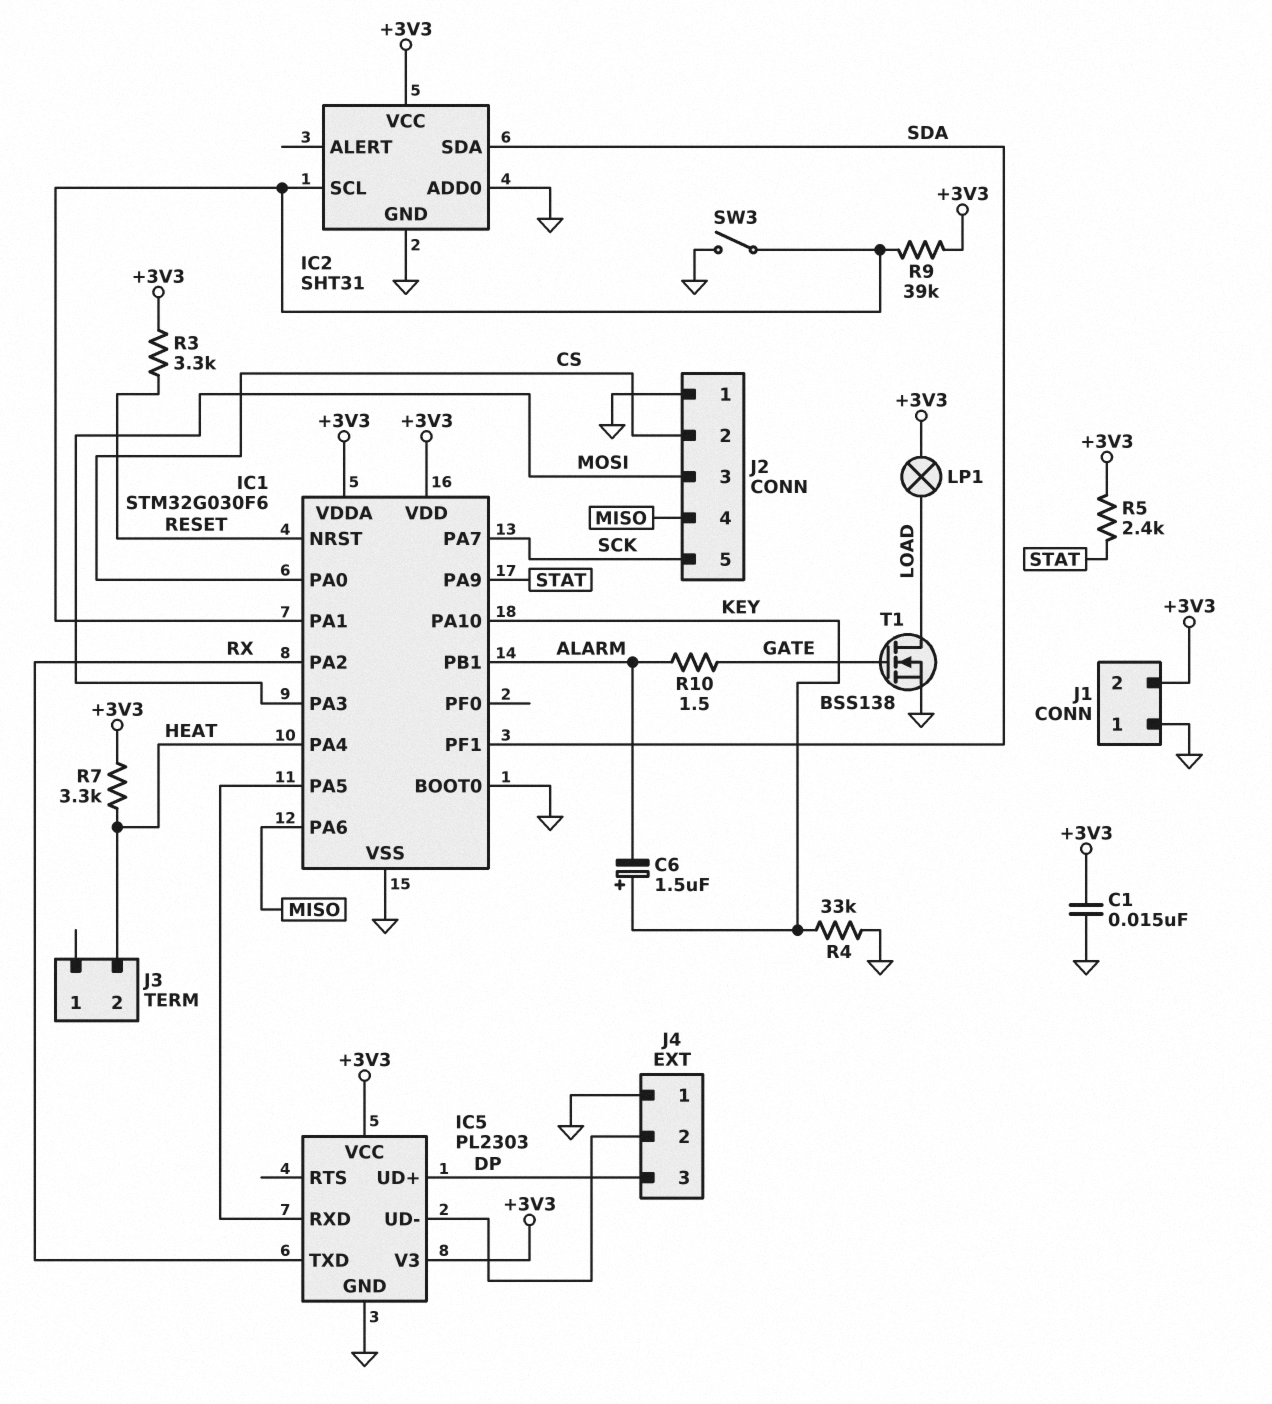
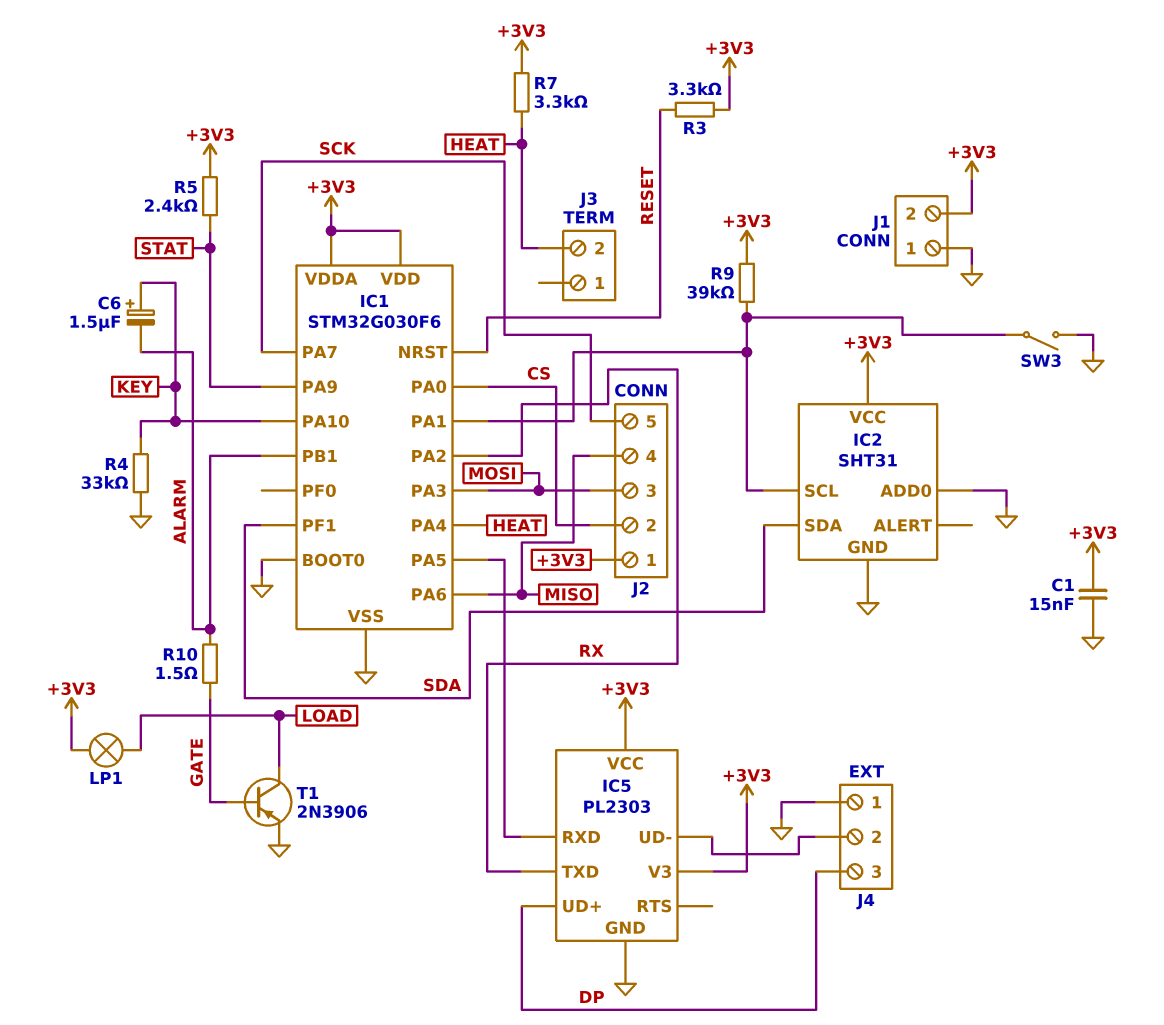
J2 pin 1: GND -> +3V3
T1: NMOS BSS138 (G GATE, D LOAD, S GND) -> PNP 2N3906 (B GATE, C LOAD, E GND)

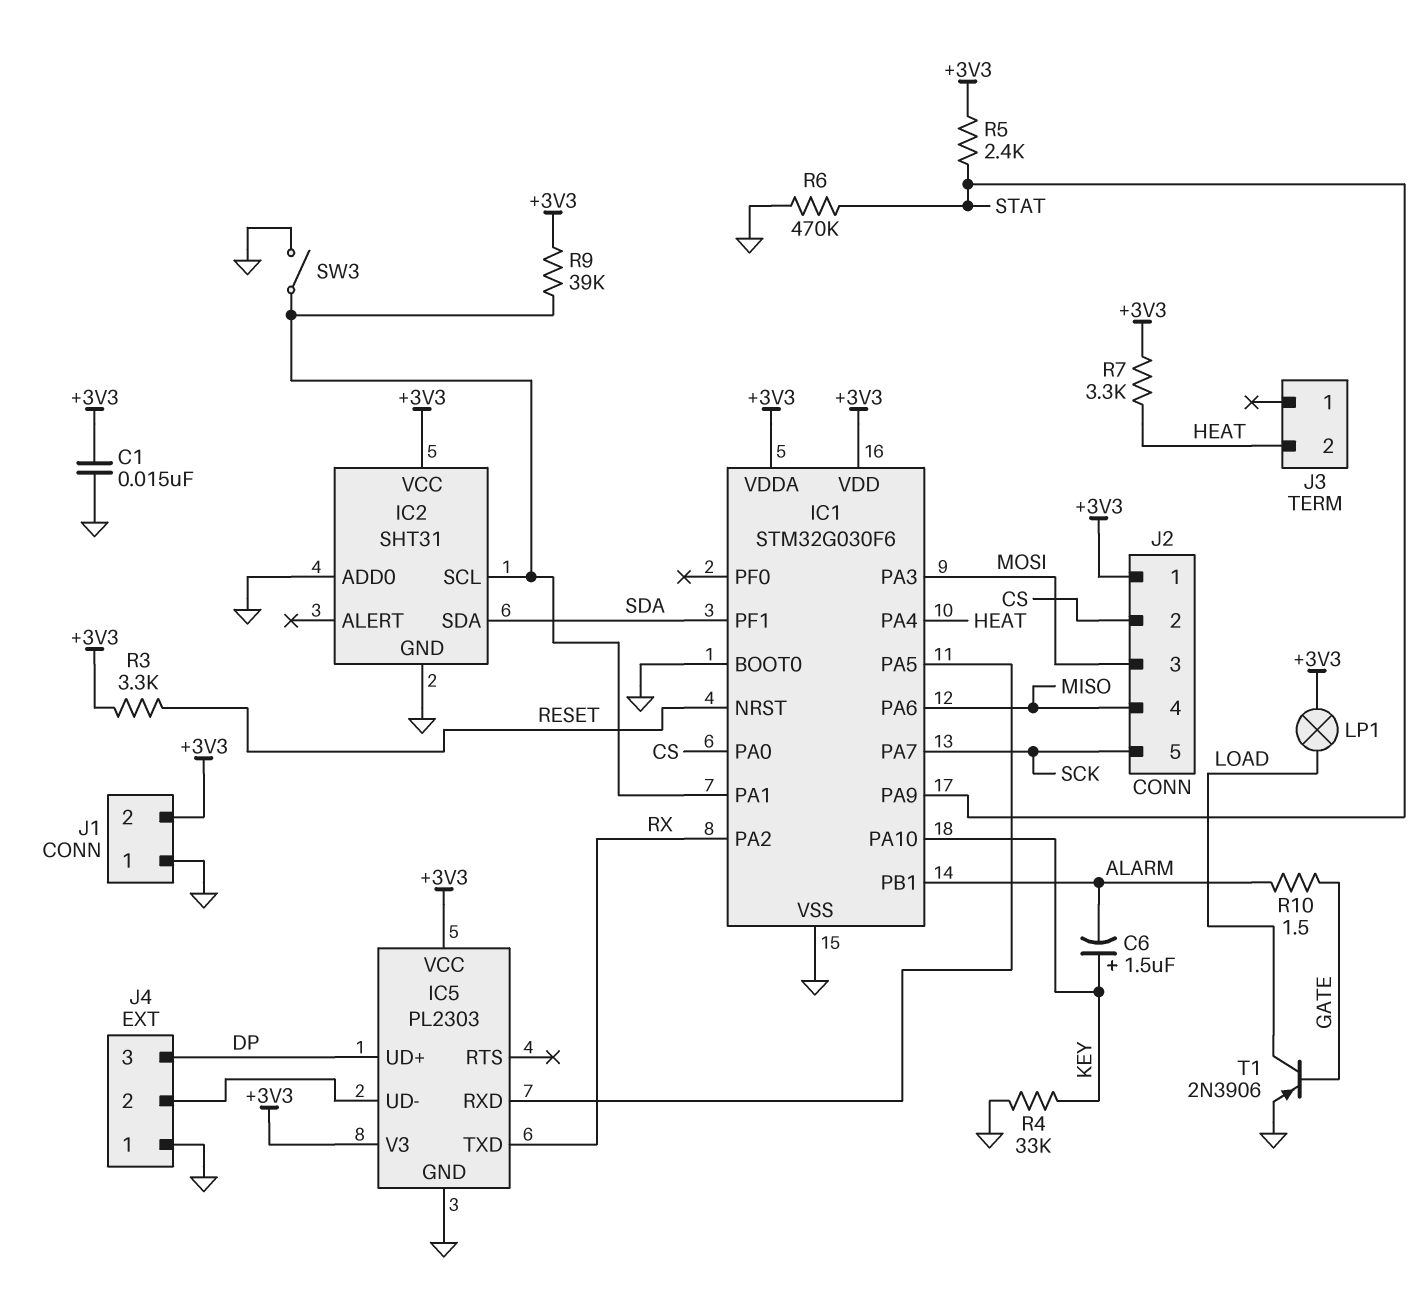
R6: none -> 470k (GND, STAT)

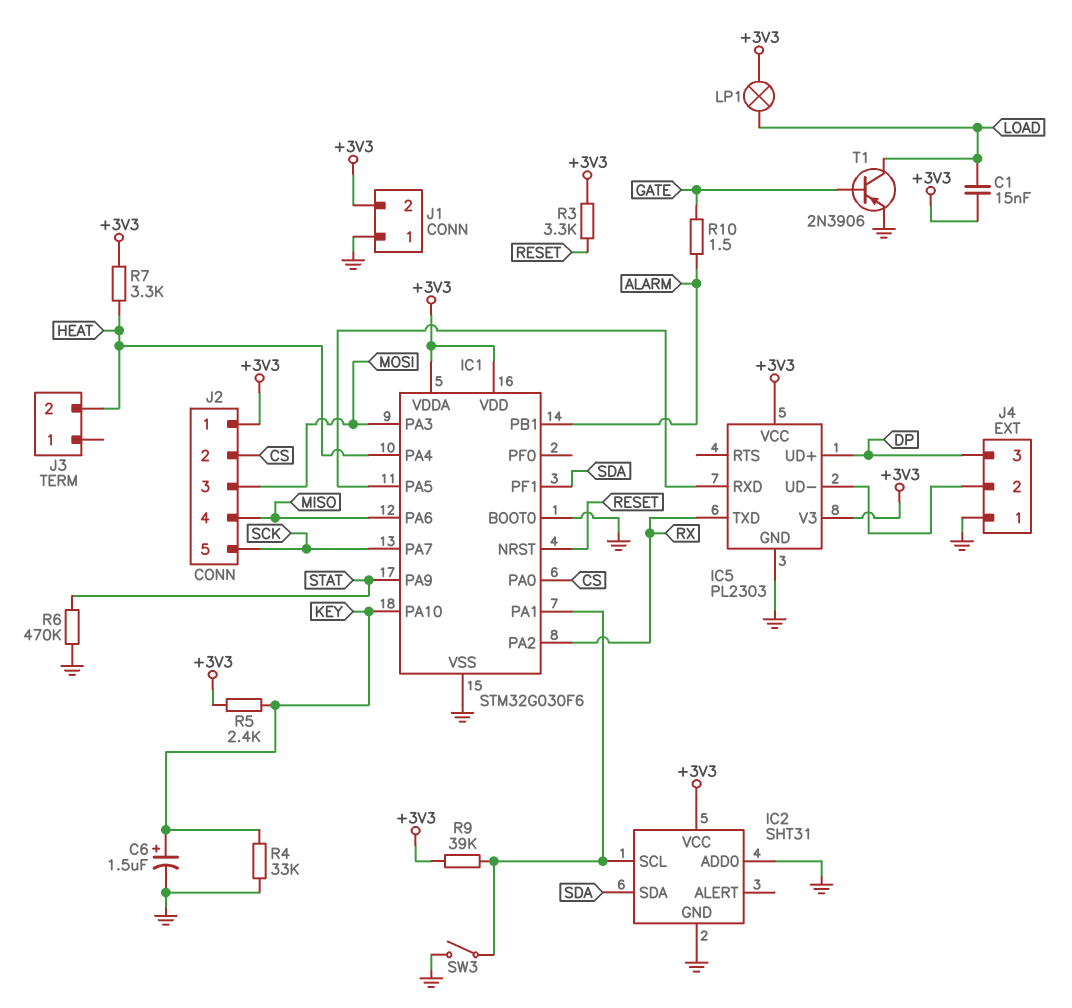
C1: 15nF (+3V3, GND) -> 15nF (+3V3, LOAD)
C6: 1.5uF (plus KEY, minus ALARM) -> 1.5uF (plus KEY, minus GND)
R5: 2.4k (+3V3, STAT) -> 2.4k (+3V3, KEY)

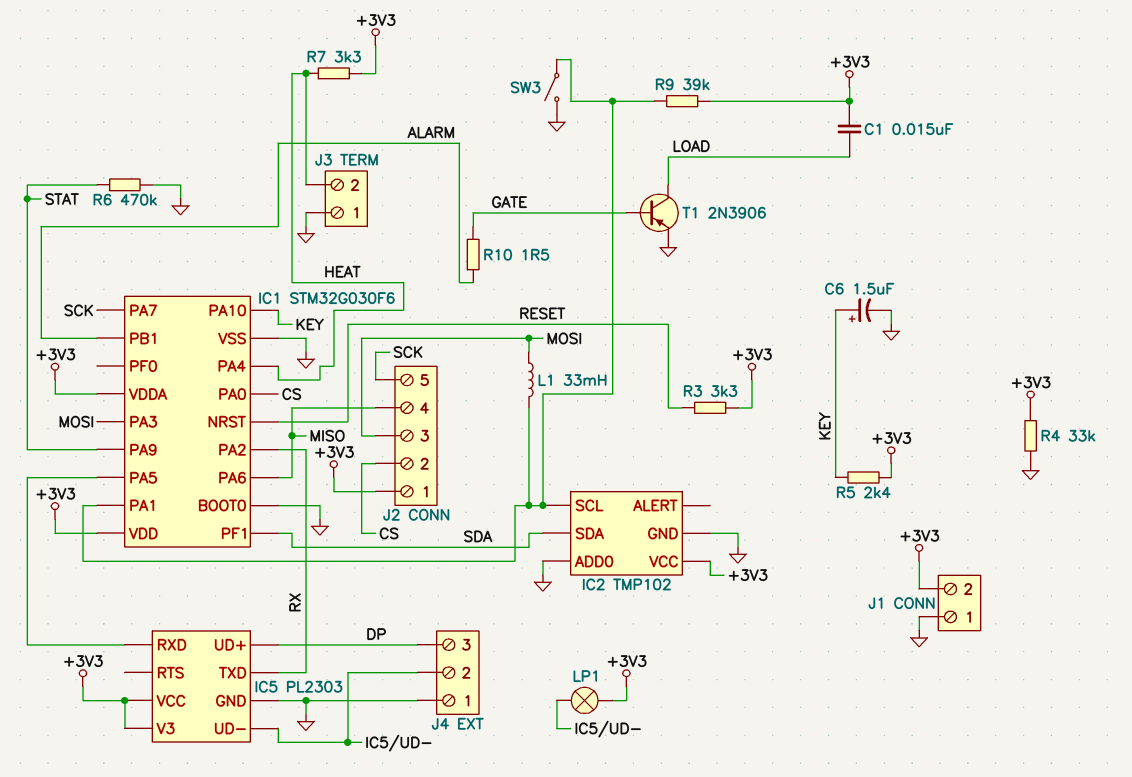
IC2: SHT31 -> TMP102
J3 pin 1: none -> GND
L1: none -> 33mH (IC1/PA1, MOSI)
LP1: lamp (+3V3, LOAD) -> lamp (+3V3, IC5/UD-)
R4: 33k (GND, KEY) -> 33k (+3V3, GND)

